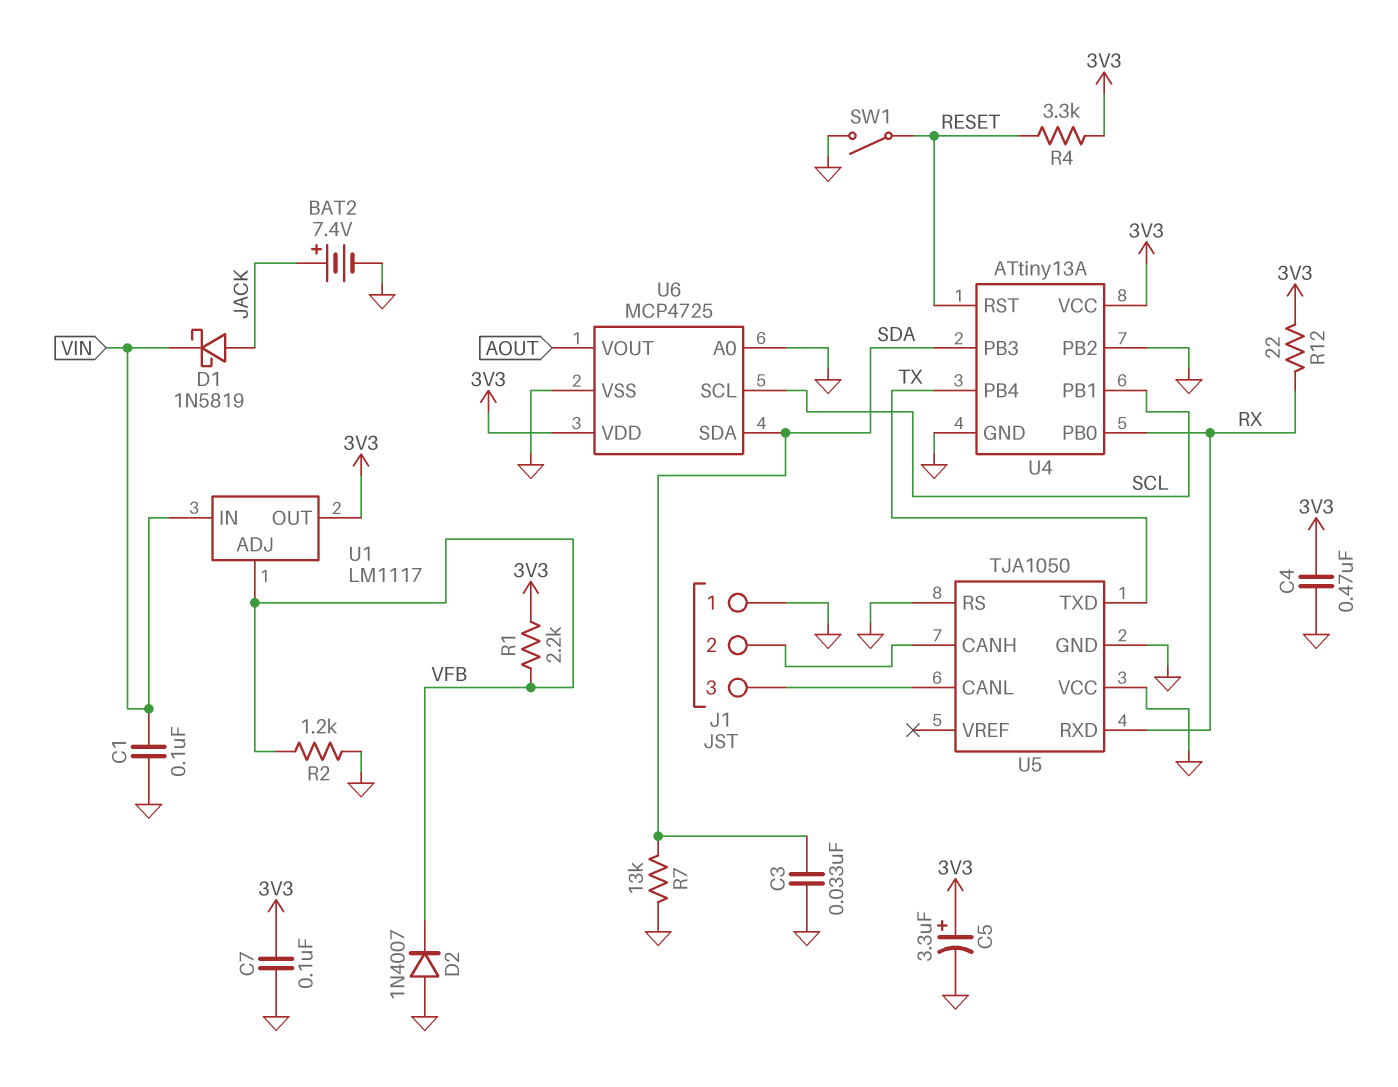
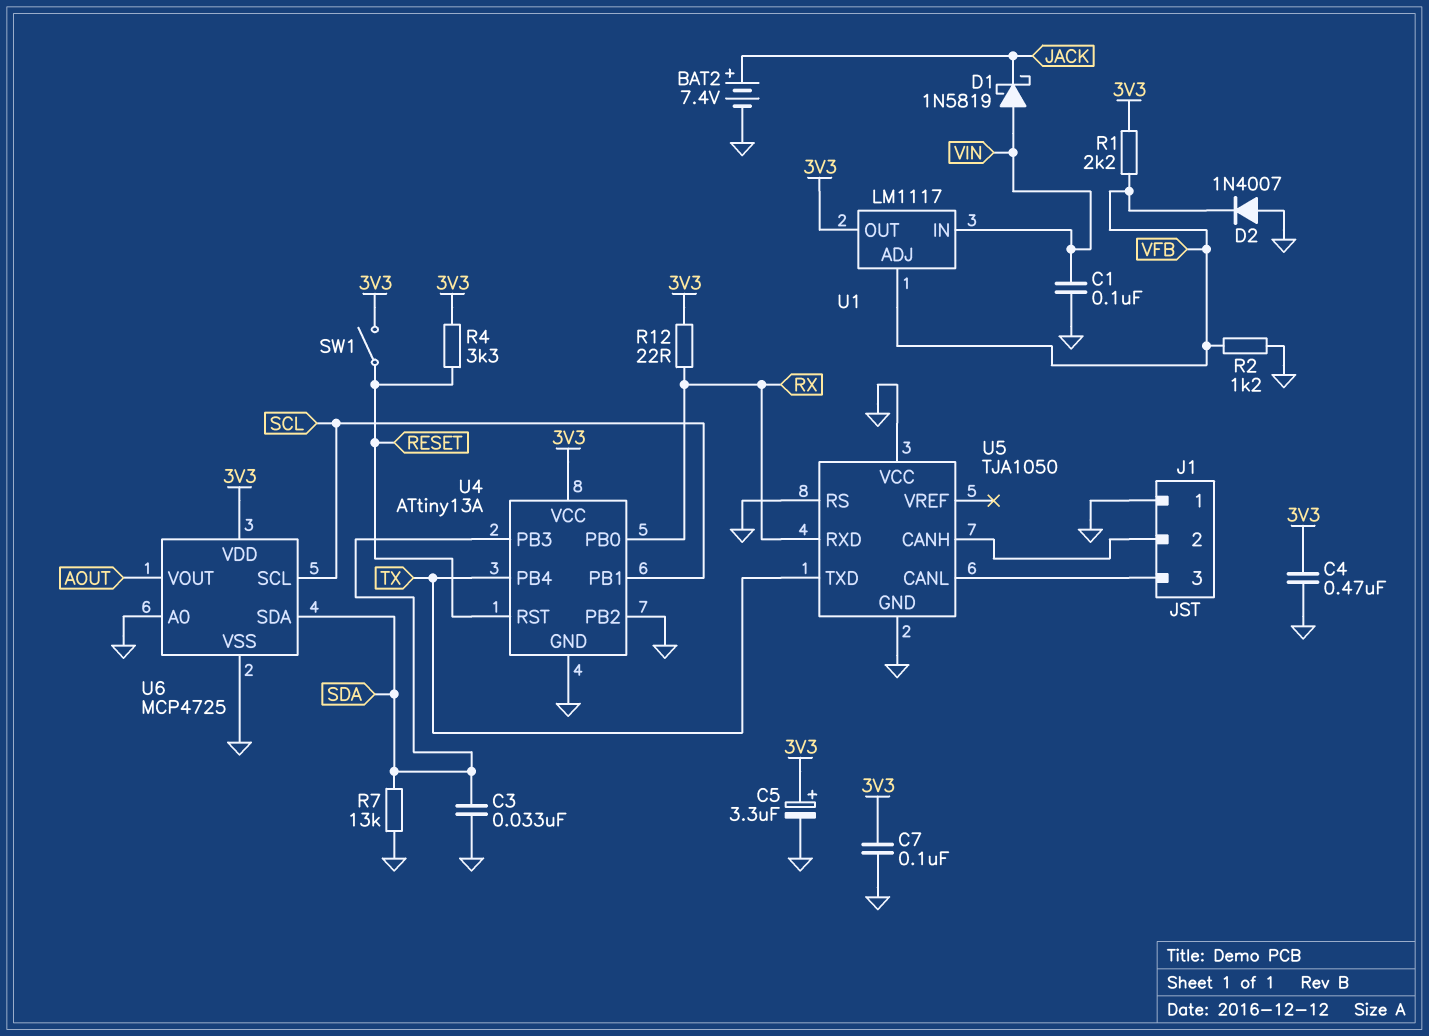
D1: schottky 1N5819 (A JACK, K VIN) -> schottky 1N5819 (A VIN, K JACK)
SW1: switch (GND, RESET) -> switch (3V3, RESET)

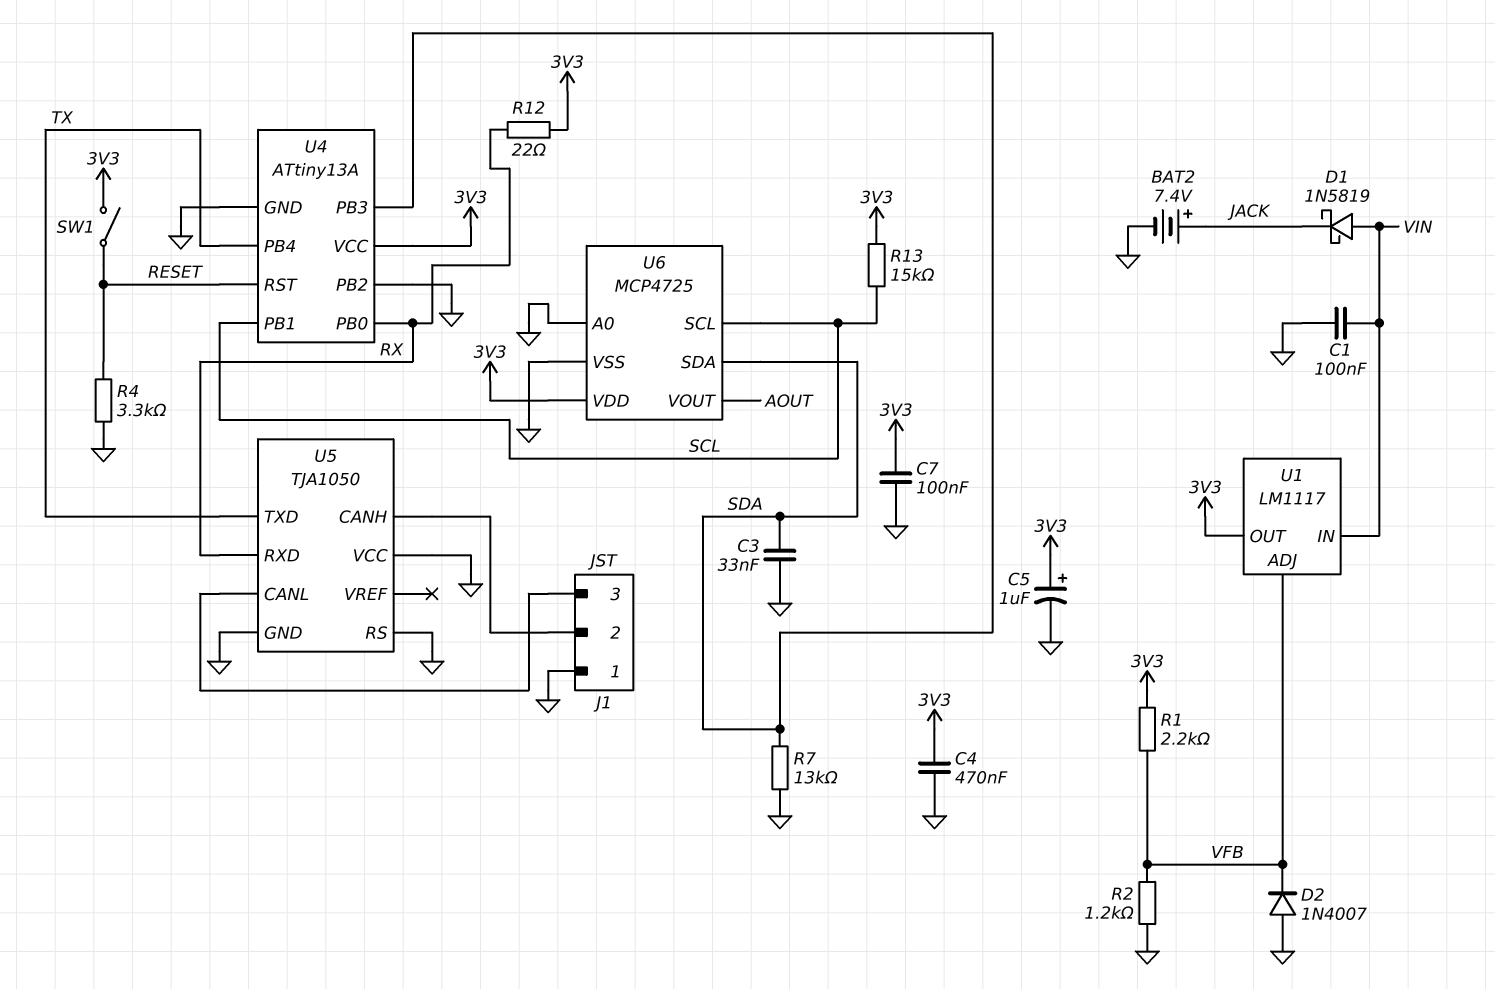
C5: 3.3uF (plus 3V3, minus GND) -> 1uF (plus 3V3, minus GND)
R4: 3.3k (3V3, RESET) -> 3.3k (GND, RESET)
R13: none -> 15k (3V3, SCL)

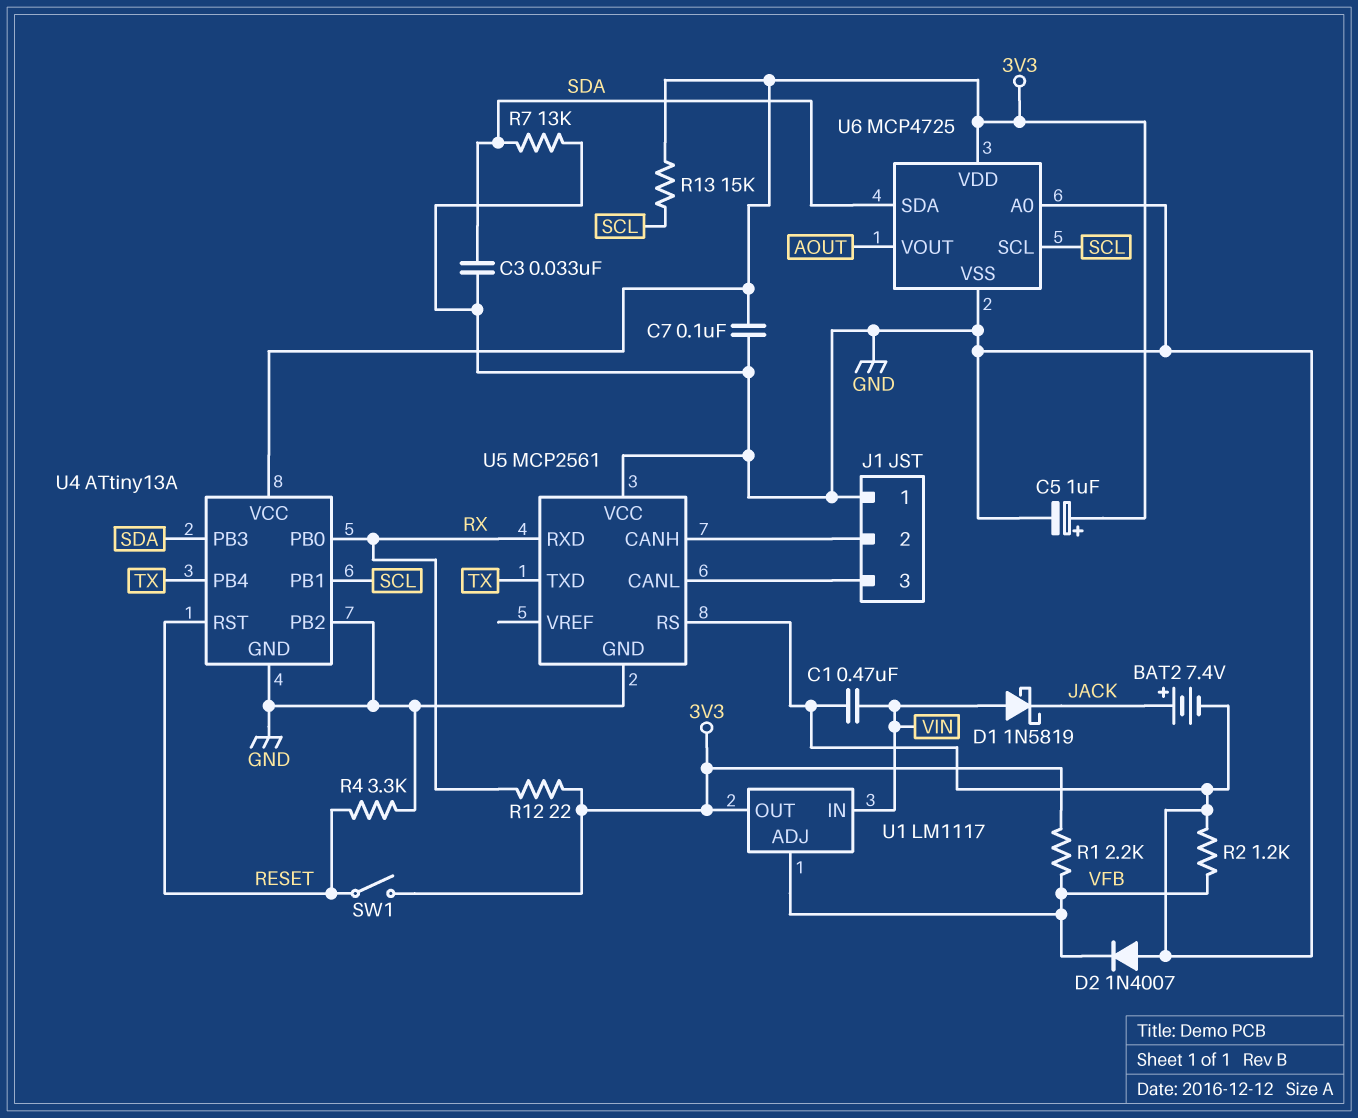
C1: 100nF (GND, VIN) -> 470nF (GND, VIN)
C4: 470nF (3V3, GND) -> none
U5: TJA1050 -> MCP2561

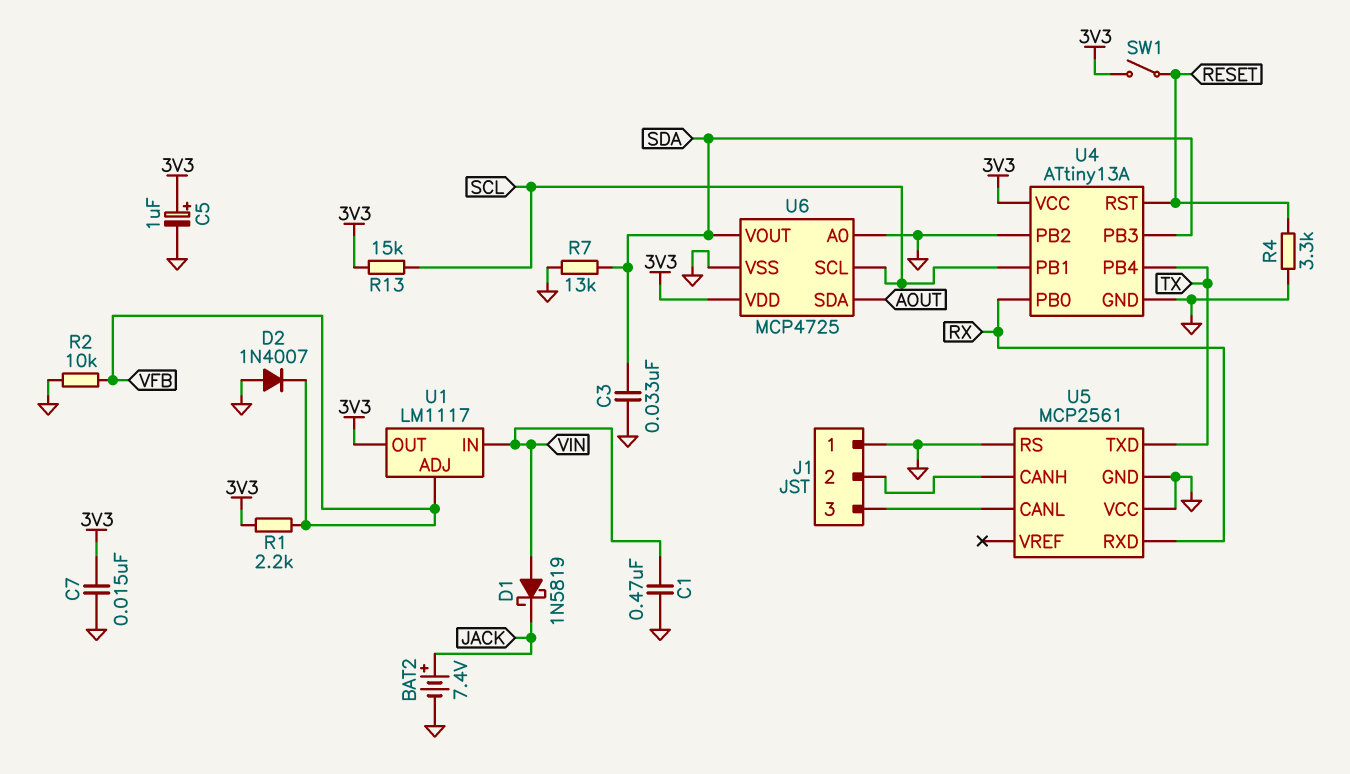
C7: 100nF (3V3, GND) -> 15nF (3V3, GND)
R2: 1.2k (GND, VFB) -> 10k (GND, VFB)
R12: 22 (3V3, RX) -> none
U6 pin SDA: SDA -> AOUT
U6 pin VOUT: AOUT -> SDA

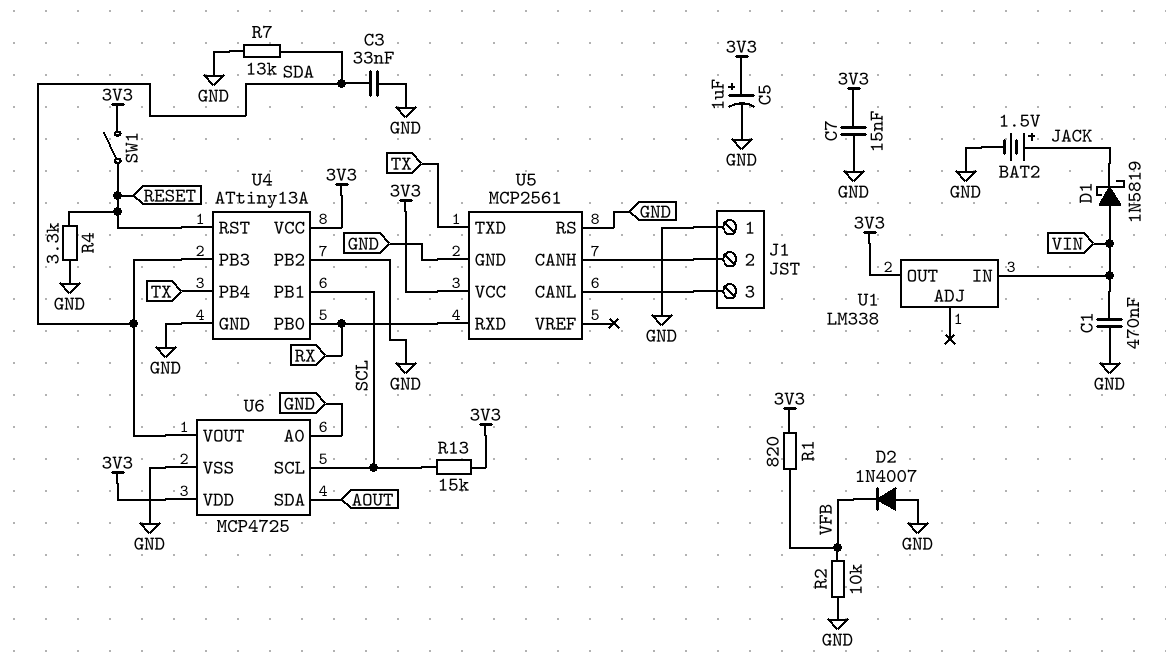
BAT2: 7.4V (plus JACK, minus GND) -> 1.5V (plus JACK, minus GND)
R1: 2.2k (3V3, VFB) -> 820 (3V3, VFB)
U1: LM1117 -> LM338
U1 pin ADJ: VFB -> none
U5 pin VCC: GND -> 3V3

